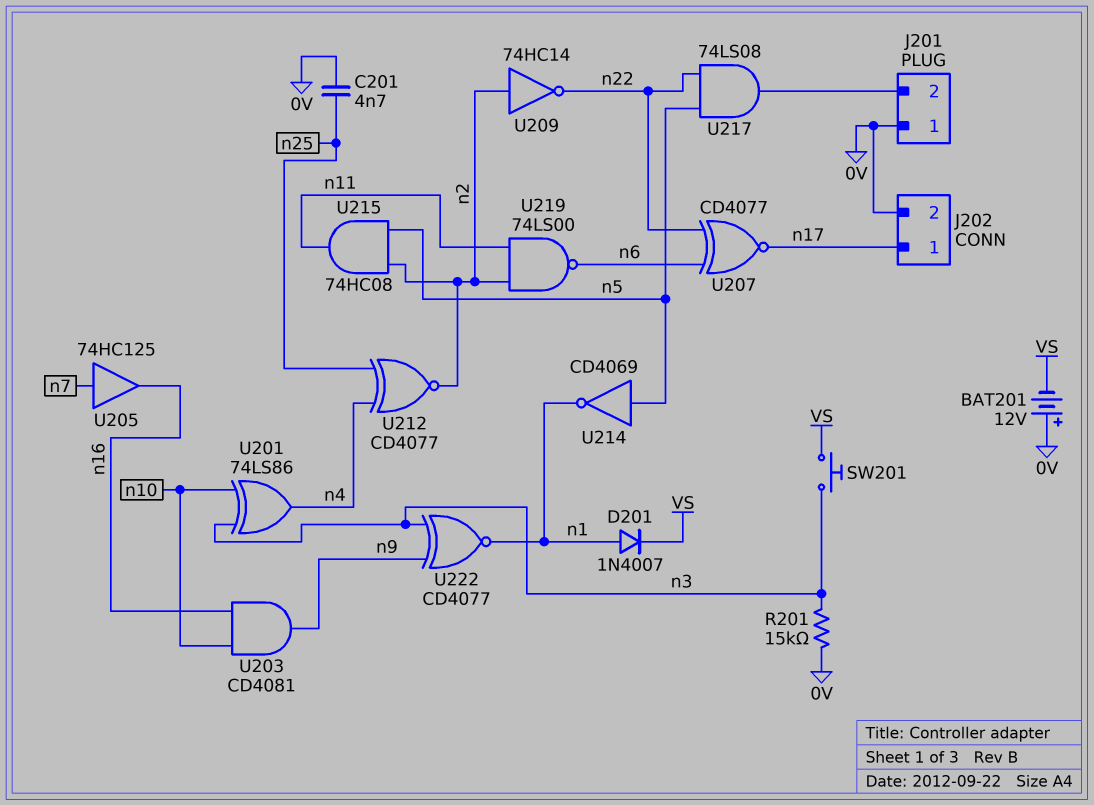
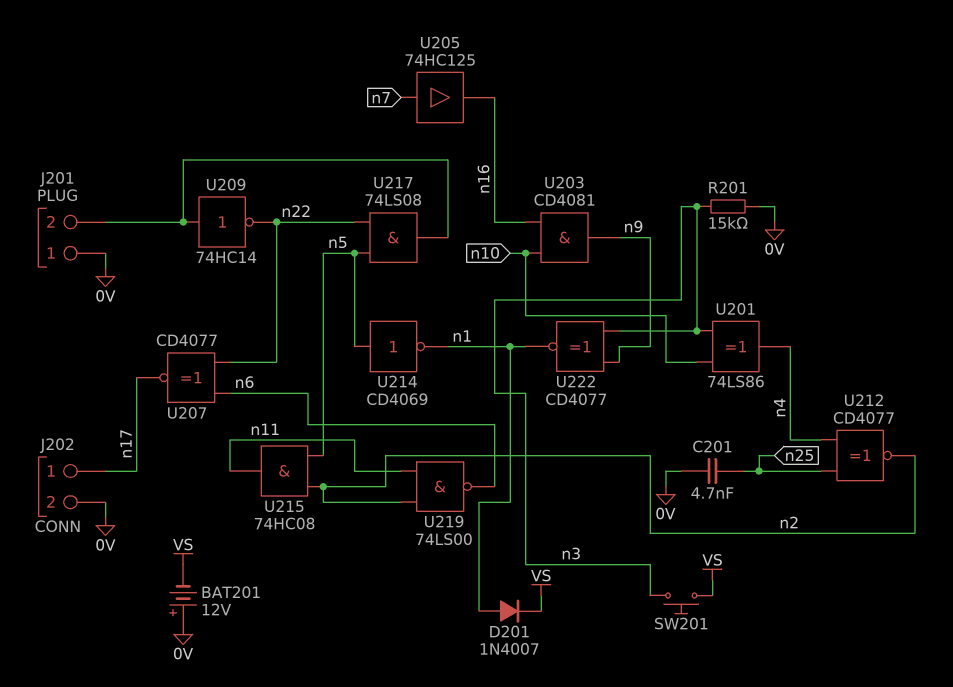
U209: NOT 74HC14 (in n2, out n22) -> NOT 74HC14 (in J201/2, out n22)

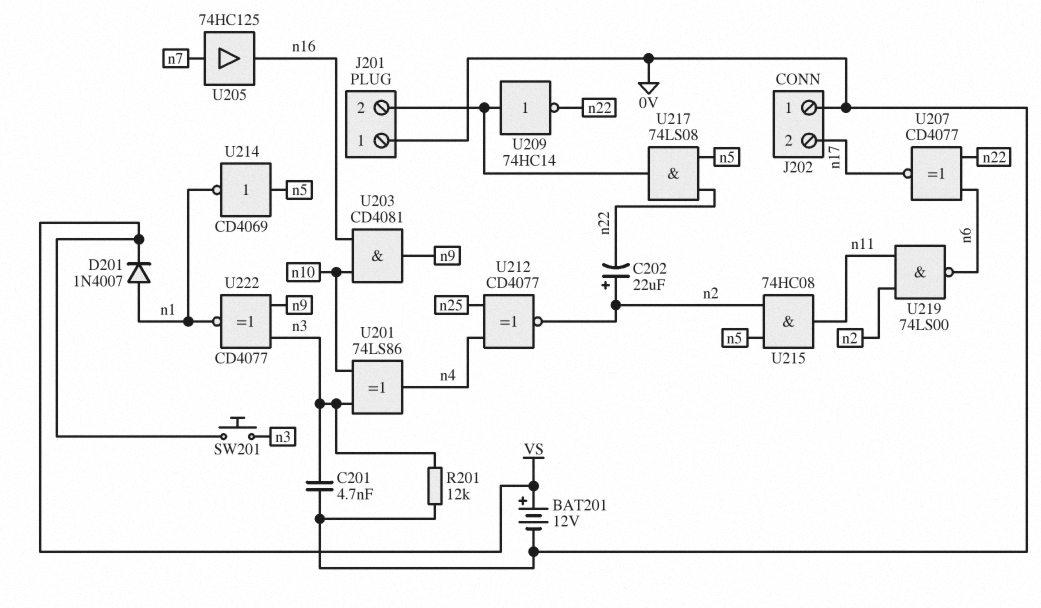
BAT201: 12V (plus 0V, minus VS) -> 12V (plus VS, minus 0V)
C201: 4.7nF (0V, n25) -> 4.7nF (0V, n3)
C202: none -> 22uF (plus n2, minus n22)
J202 pin 1: n17 -> 0V
J202 pin 2: 0V -> n17
R201: 15k (0V, n3) -> 12k (0V, n3)

